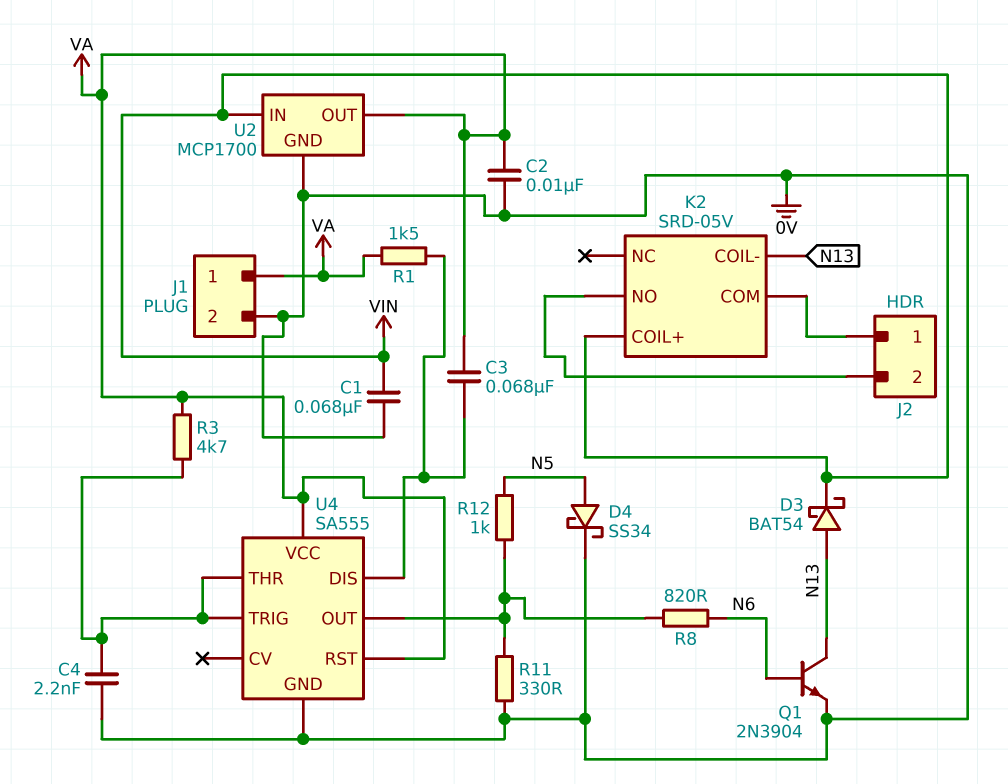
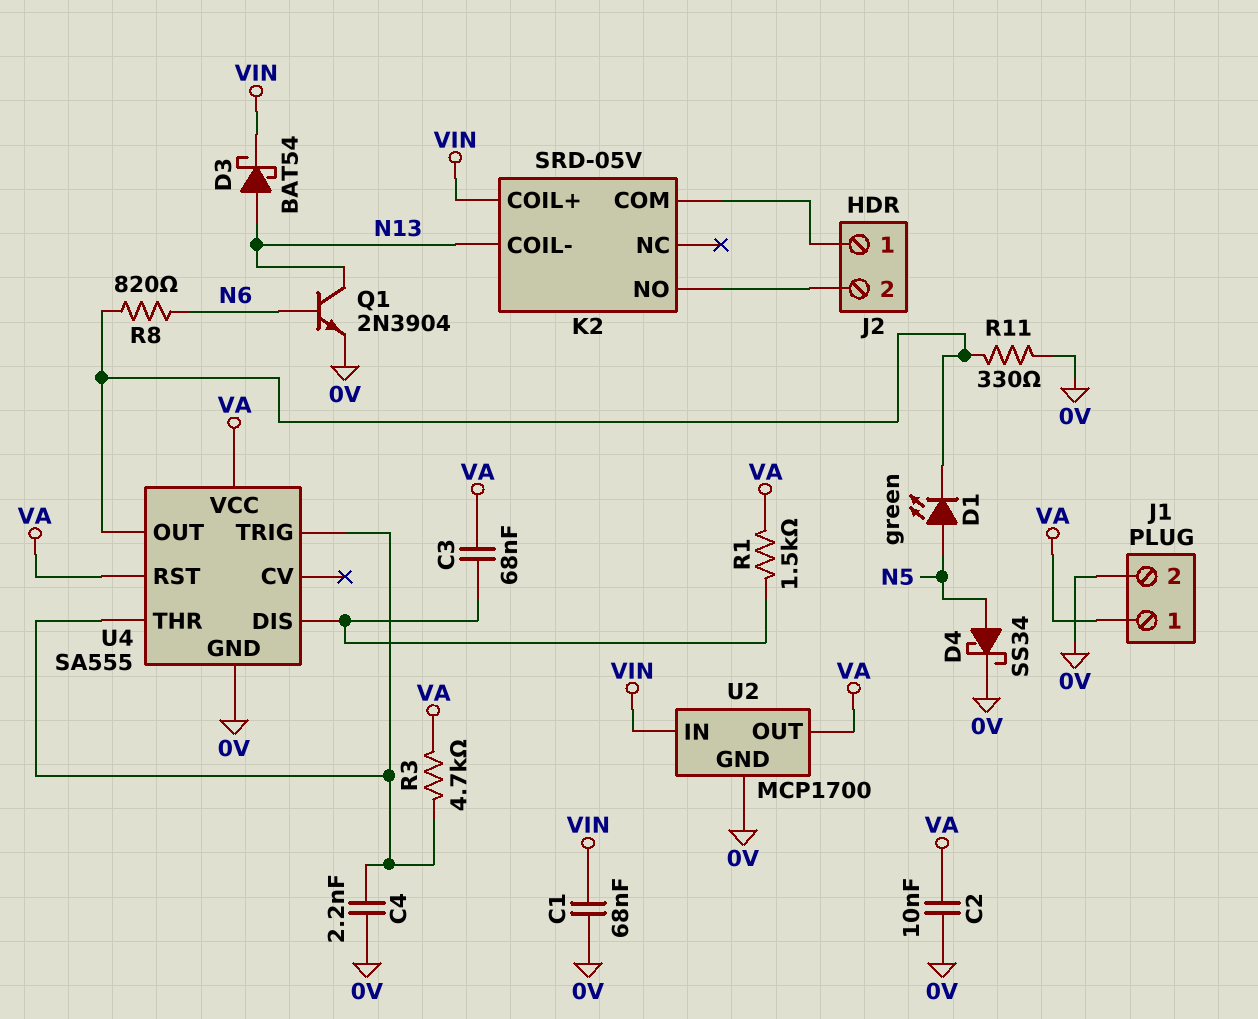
D1: none -> LED green (A N5, K U4/OUT)
R12: 1k (N5, U4/OUT) -> none

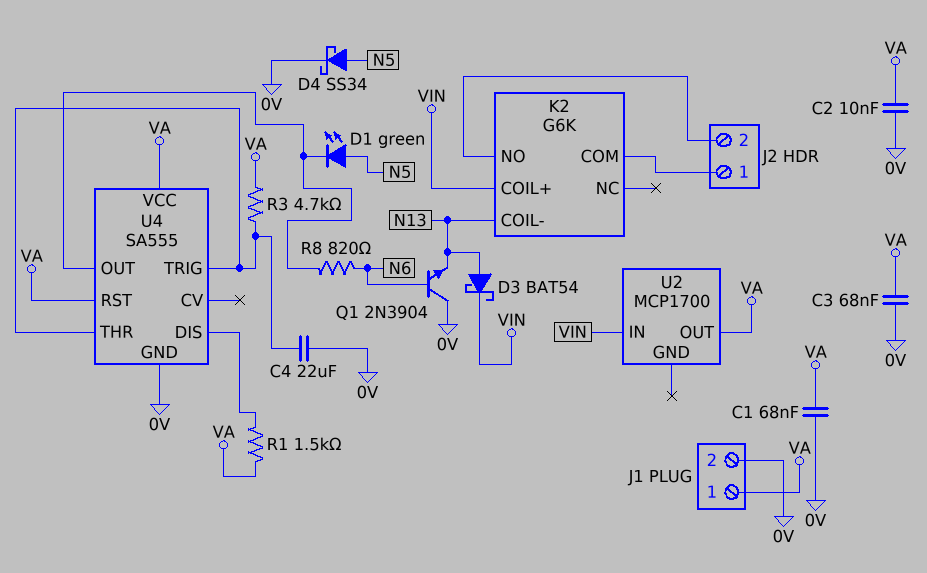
C1: 68nF (0V, VIN) -> 68nF (0V, VA)
C3: 68nF (U4/DIS, VA) -> 68nF (0V, VA)
C4: 2.2nF (0V, U4/THR) -> 22uF (0V, U4/THR)
K2: SRD-05V -> G6K
Q1: NPN 2N3904 (B N6, C N13, E 0V) -> NPN 2N3904 (B N6, C 0V, E N13)
R11: 330 (0V, U4/OUT) -> none
U2 pin GND: 0V -> none

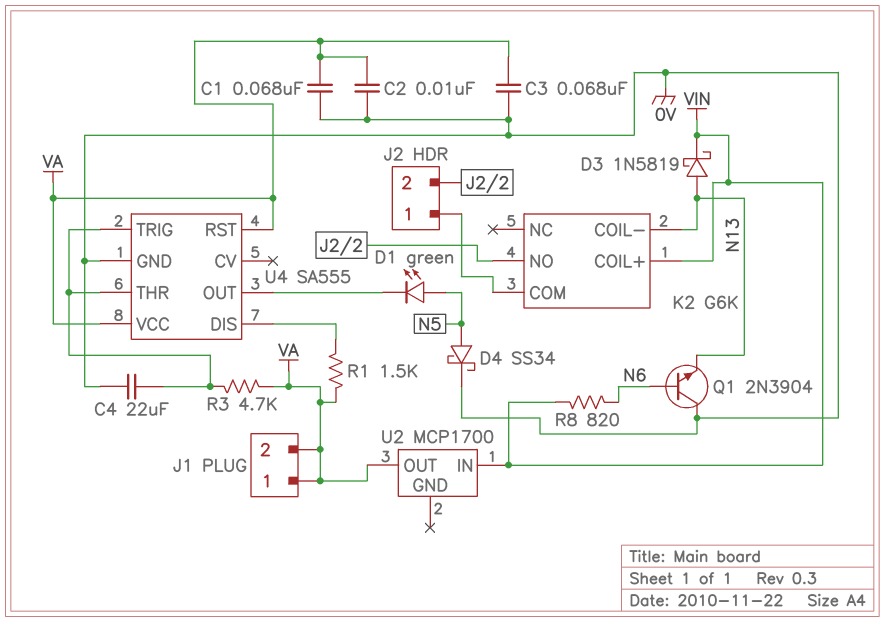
D3: schottky BAT54 (A N13, K VIN) -> schottky 1N5819 (A N13, K VIN)
J1 pin 2: 0V -> VA
R8: 820 (N6, U4/OUT) -> 820 (N6, VIN)

